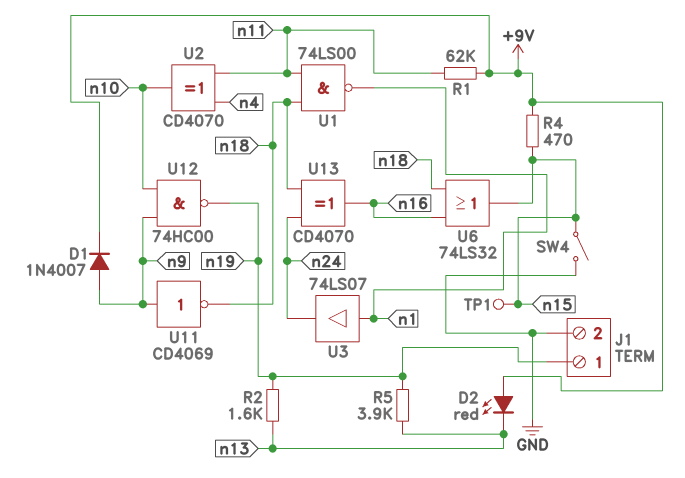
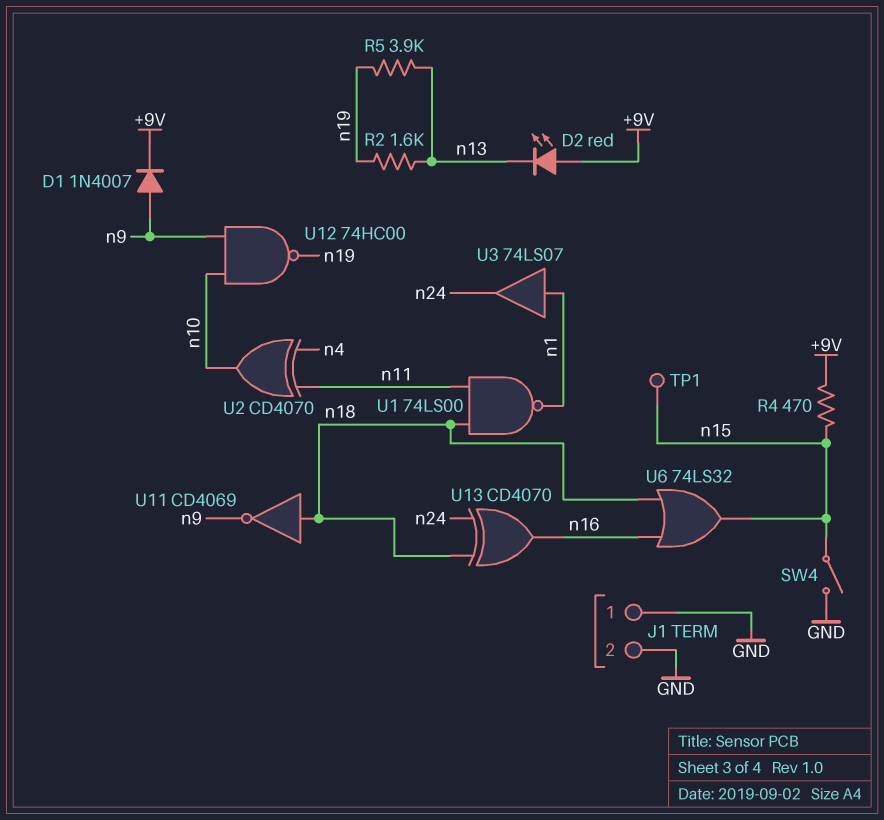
J1 pin 1: n19 -> GND
R1: 62k (+9V, n11) -> none
U11: NOT CD4069 (in n9, out n18) -> NOT CD4069 (in n18, out n9)

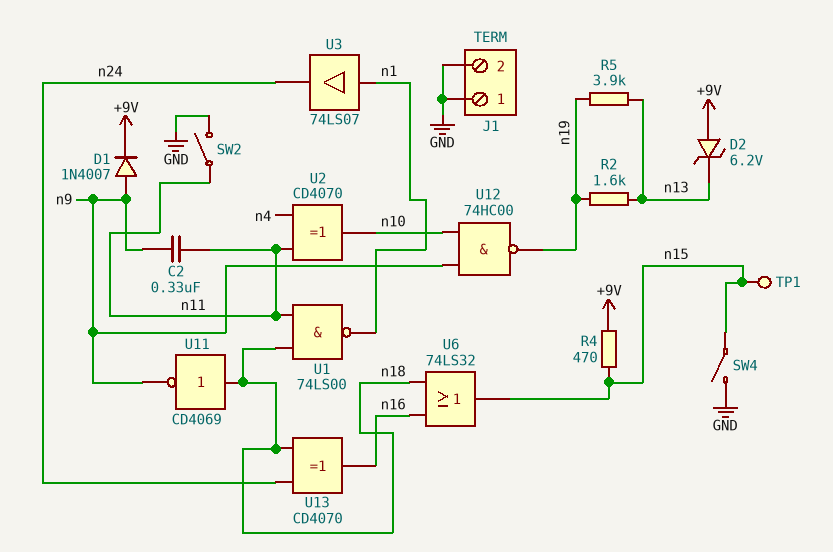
C2: none -> 330nF (n9, n11)
D2: LED red (A +9V, K n13) -> zener 6.2V (A +9V, K n13)
SW2: none -> switch (GND, n11)

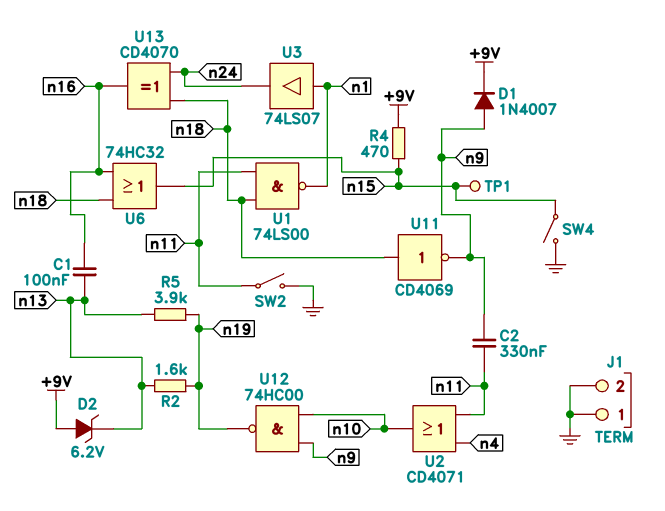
C1: none -> 100nF (n13, n16)
U2: XOR CD4070 (in n4, in n11, out n10) -> OR CD4071 (in n4, in n11, out n10)
U6: OR 74LS32 (in n16, in n18, out n15) -> OR 74HC32 (in n16, in n18, out n15)

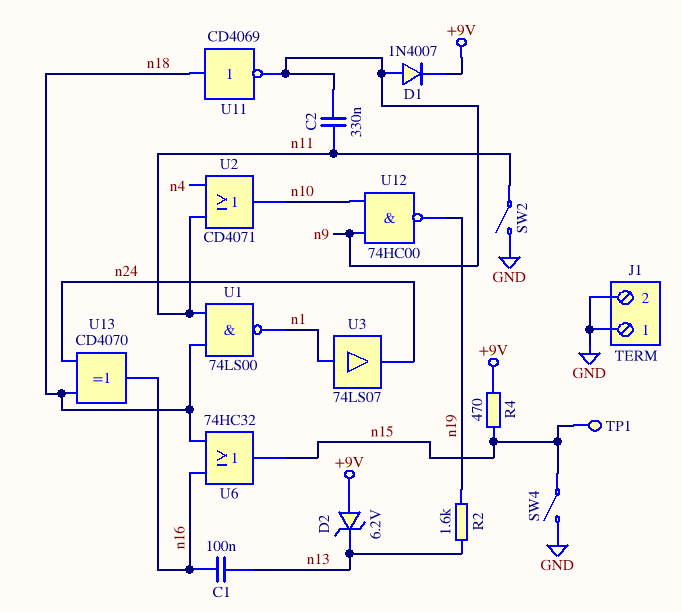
R5: 3.9k (n13, n19) -> none

